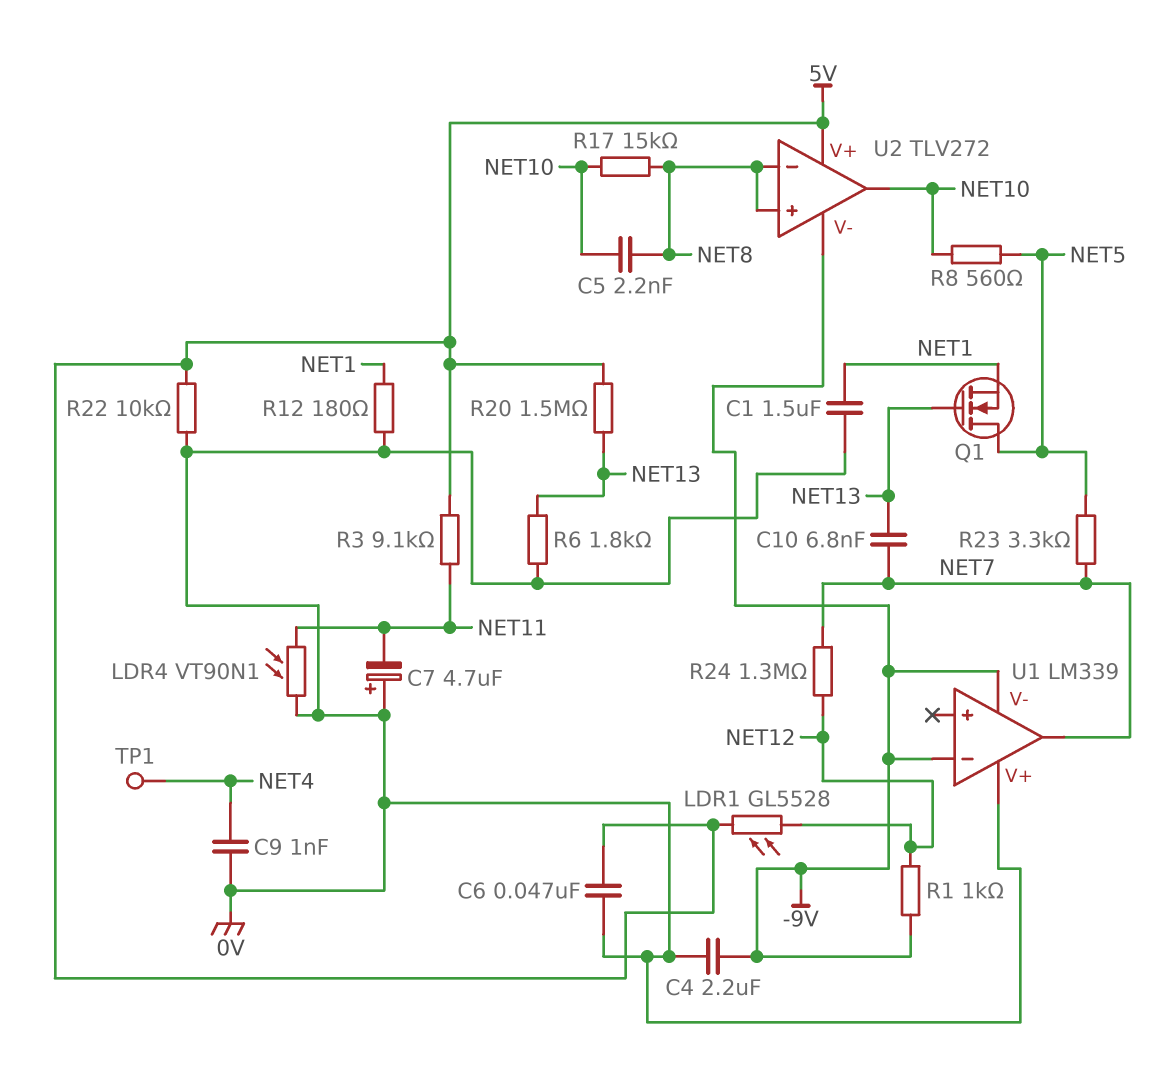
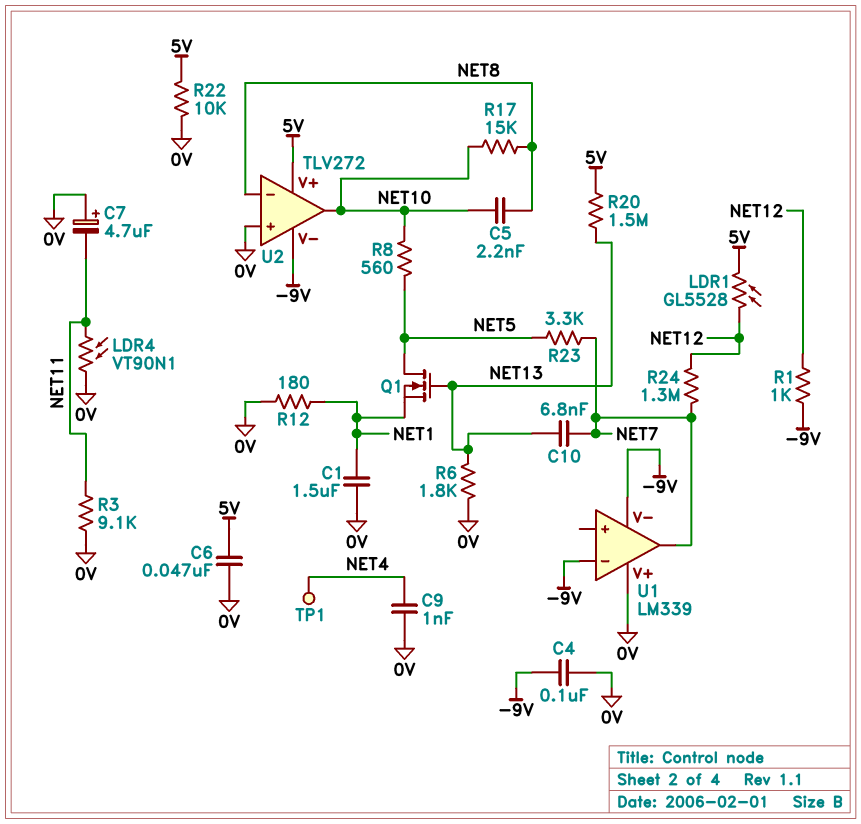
C4: 2.2uF (-9V, 0V) -> 100nF (-9V, 0V)
R3: 9.1k (5V, NET11) -> 9.1k (0V, NET11)
U2 pin in+: NET8 -> 0V

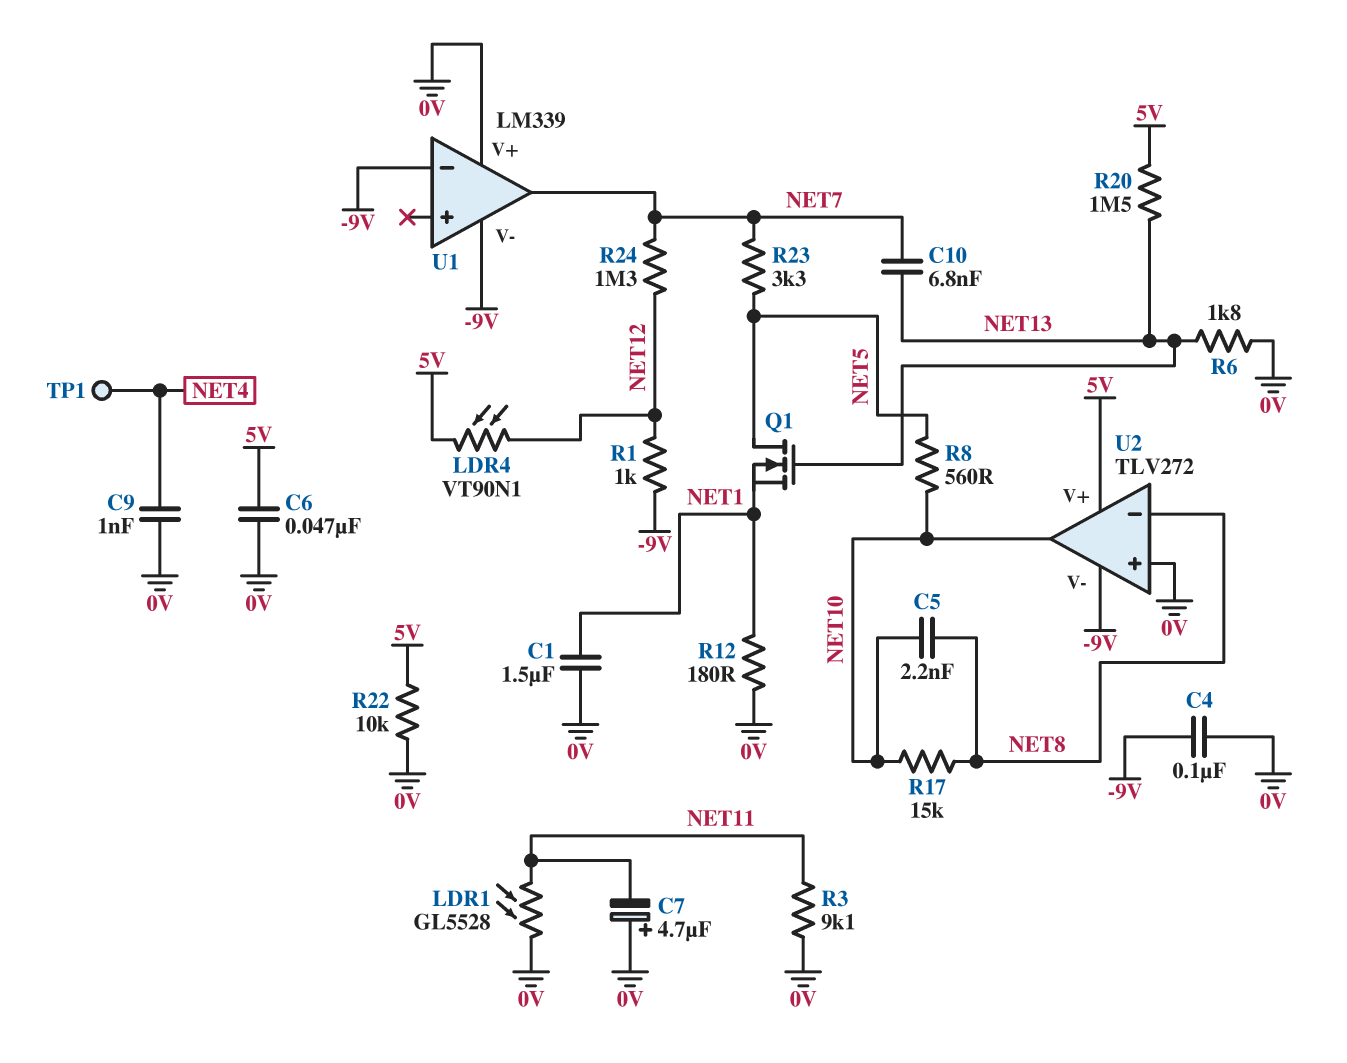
LDR1: GL5528 (5V, NET12) -> GL5528 (0V, NET11)
LDR4: VT90N1 (0V, NET11) -> VT90N1 (5V, NET12)

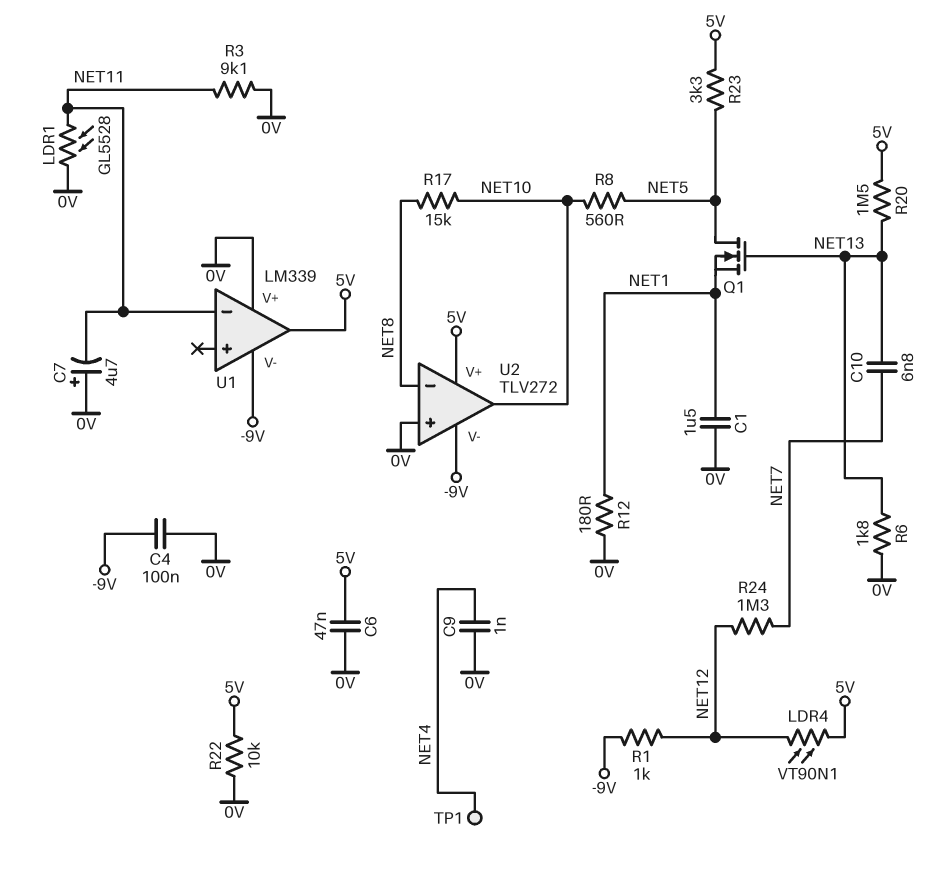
C5: 2.2nF (NET8, NET10) -> none
R23: 3.3k (NET5, NET7) -> 3.3k (5V, NET5)
U1 pin in-: -9V -> NET11
U1 pin out: NET7 -> 5V

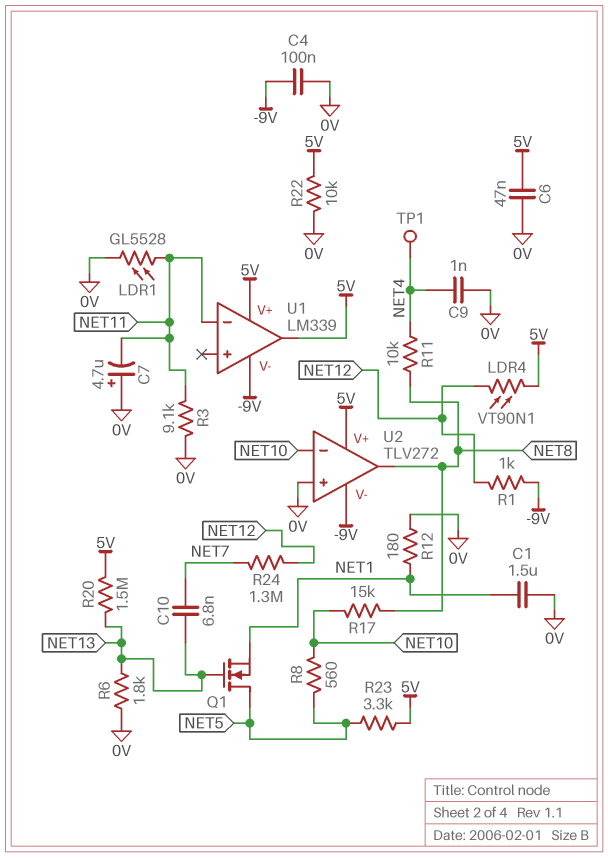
R11: none -> 10k (NET4, NET8)
U1 pin V+: 0V -> 5V
U2 pin in-: NET8 -> NET10
U2 pin out: NET10 -> NET8

